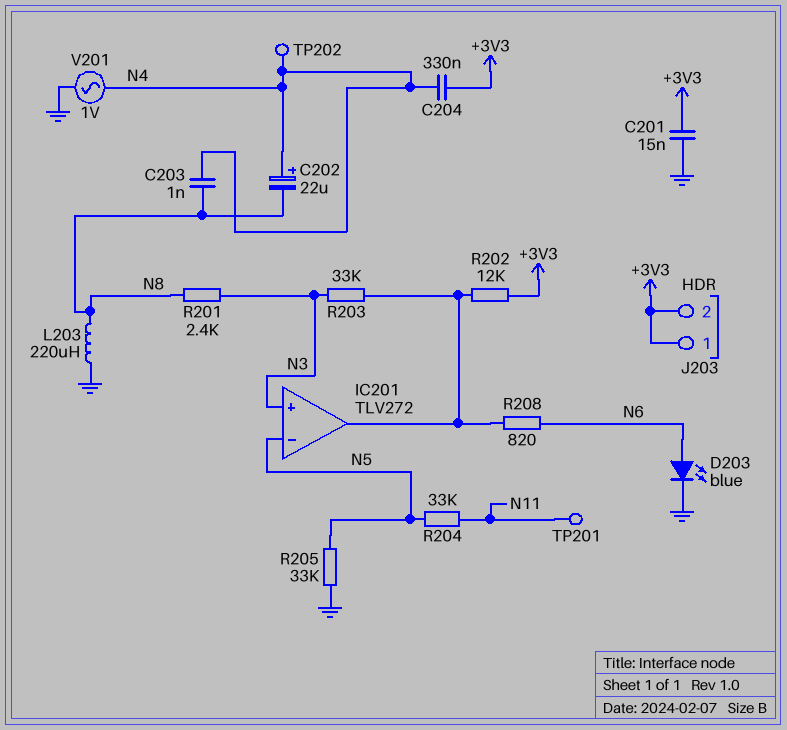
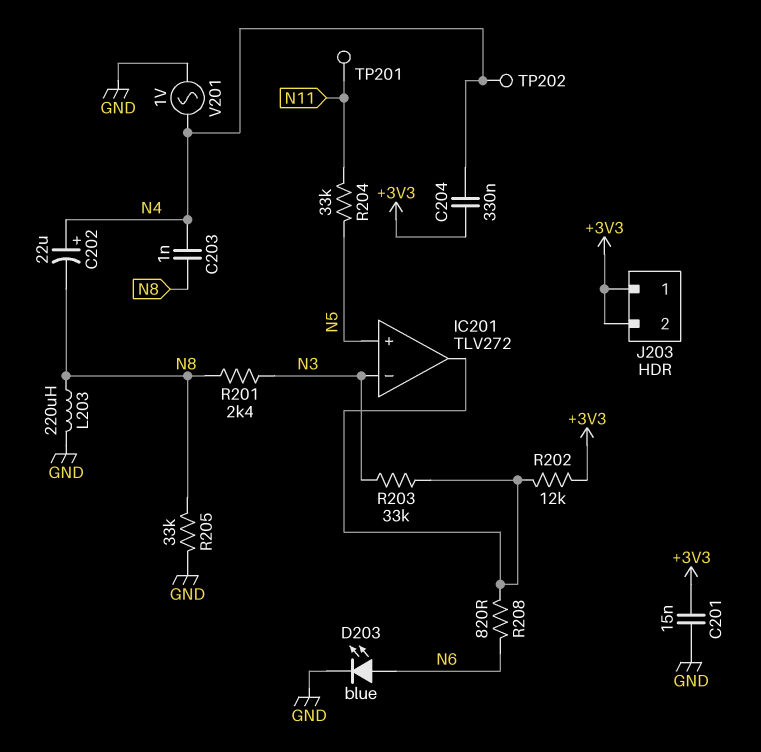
IC201 pin in+: N3 -> N5
IC201 pin in-: N5 -> N3
R205: 33k (GND, N5) -> 33k (GND, N8)

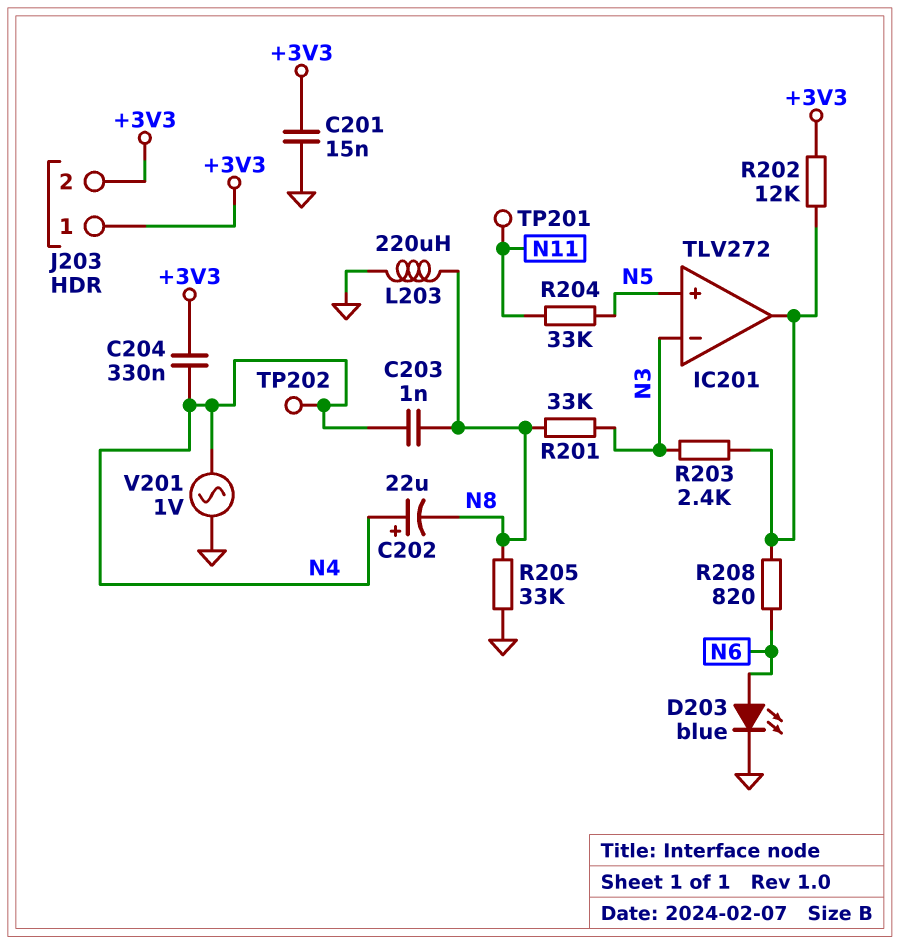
R201: 2.4k (N3, N8) -> 33k (N3, N8)
R203: 33k (IC201/out, N3) -> 2.4k (IC201/out, N3)

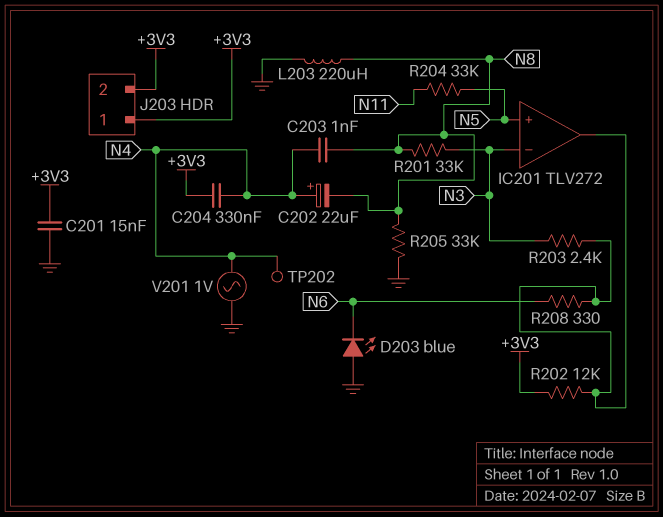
D203: LED blue (A N6, K GND) -> LED blue (A GND, K N6)
R208: 820 (IC201/out, N6) -> 330 (IC201/out, N6)
TP201: test point (N11) -> none

